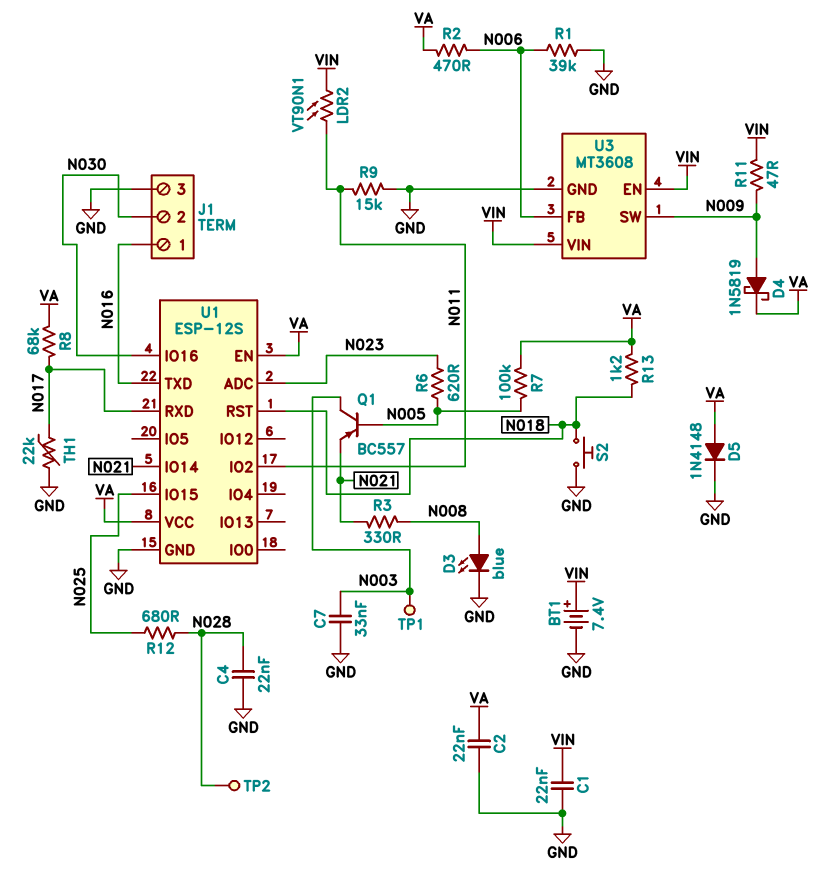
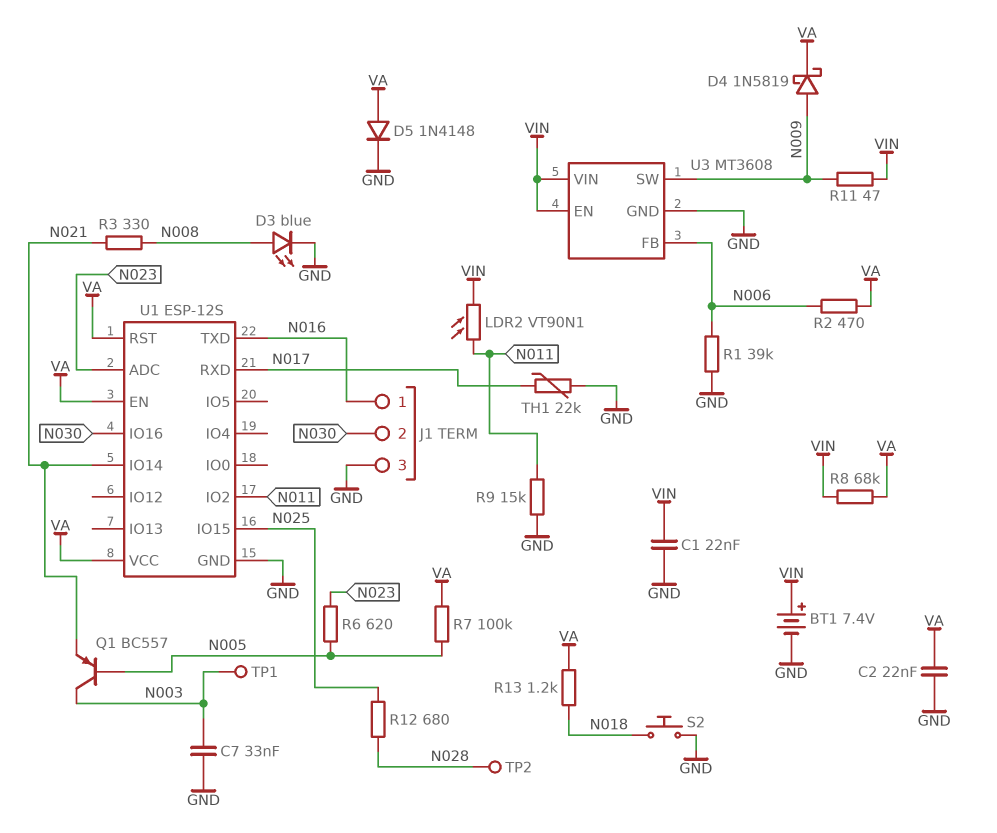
C4: 22nF (GND, N028) -> none
R8: 68k (N017, VA) -> 68k (VA, VIN)
U1 pin RST: N018 -> VA

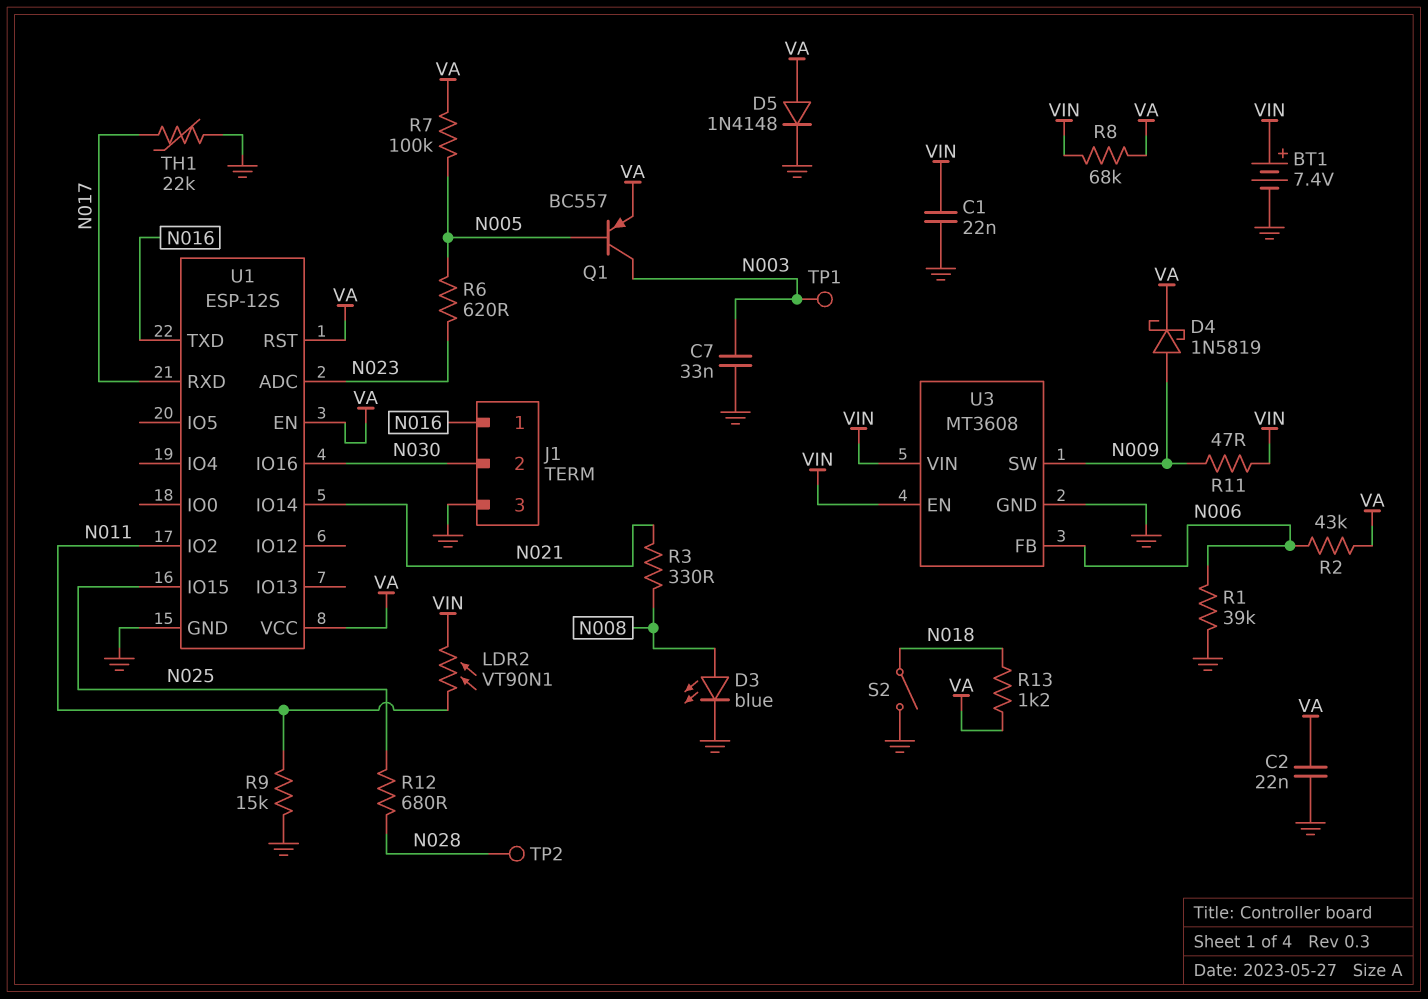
Q1: PNP BC557 (B N005, C N003, E N021) -> PNP BC557 (B N005, C N003, E VA)
R2: 470 (N006, VA) -> 43k (N006, VA)
S2: button (GND, N018) -> switch (GND, N018)

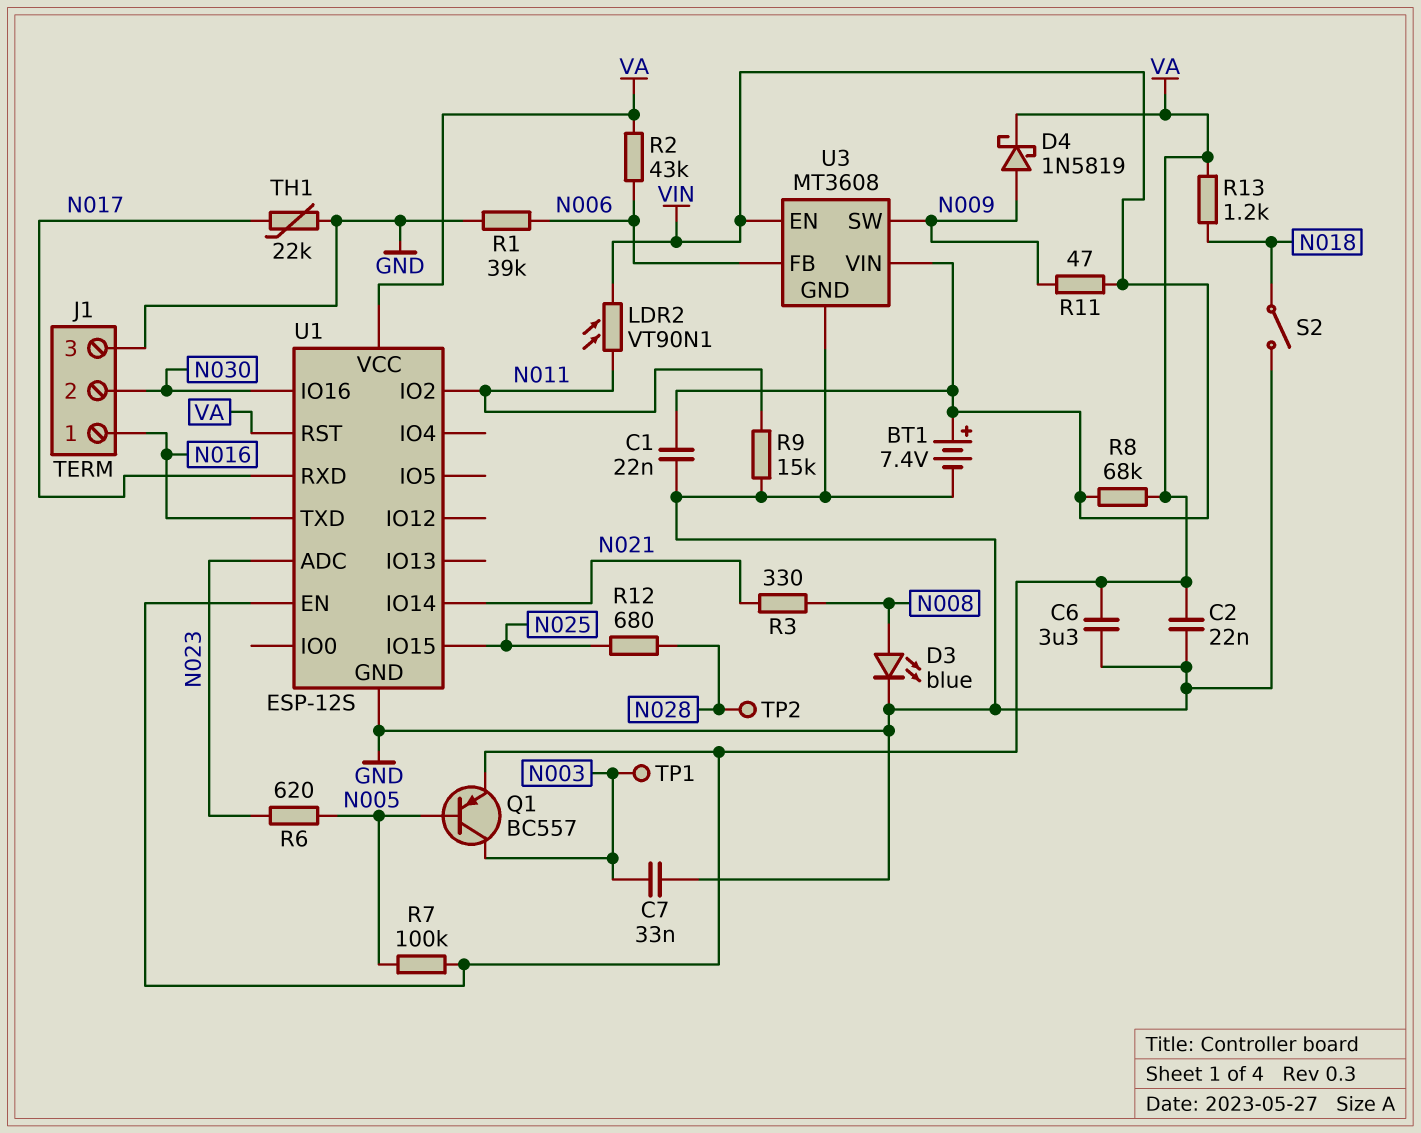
C6: none -> 3.3uF (GND, VA)
D5: diode 1N4148 (A VA, K GND) -> none

